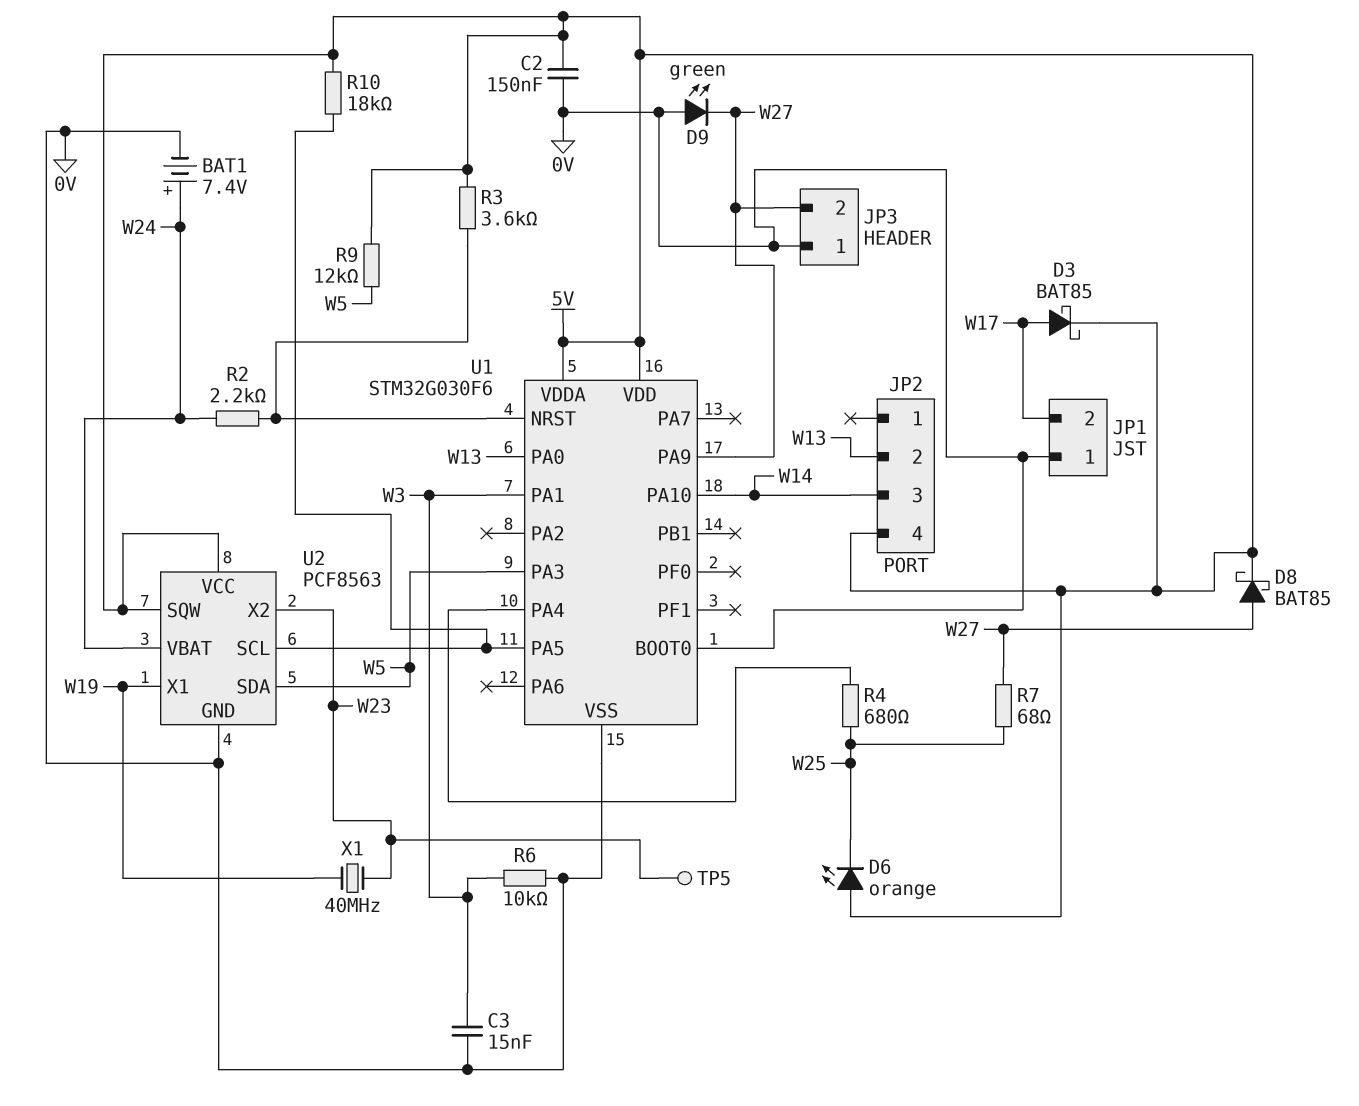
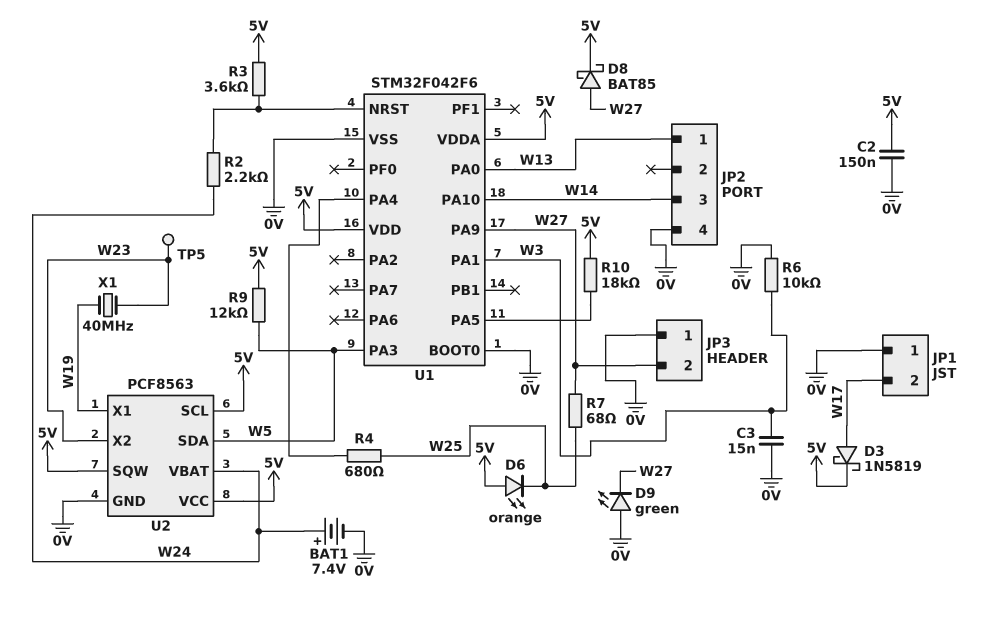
D3: schottky BAT85 (A W17, K 5V) -> schottky 1N5819 (A W17, K 5V)
JP2 pin 1: none -> W13
JP2 pin 2: W13 -> none
JP2 pin 4: 5V -> 0V
U1: STM32G030F6 -> STM32F042F6
U2 pin SCL: U1/PA5 -> 5V

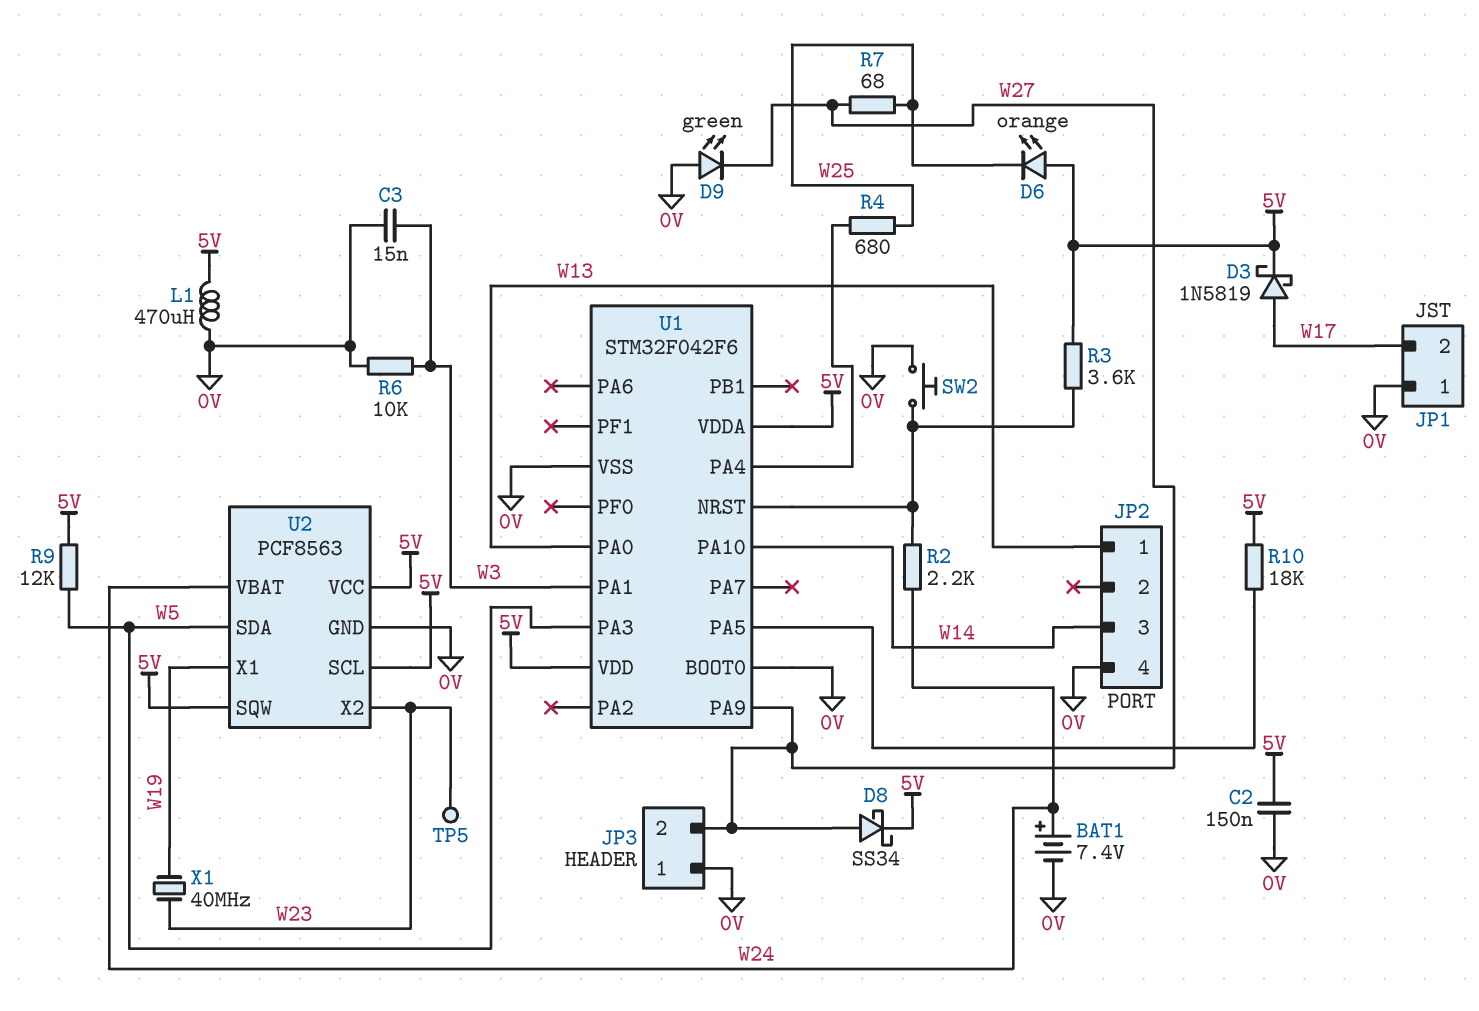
D8: schottky BAT85 (A W27, K 5V) -> schottky SS34 (A W27, K 5V)
L1: none -> 470uH (0V, 5V)
SW2: none -> button (0V, U1/NRST)

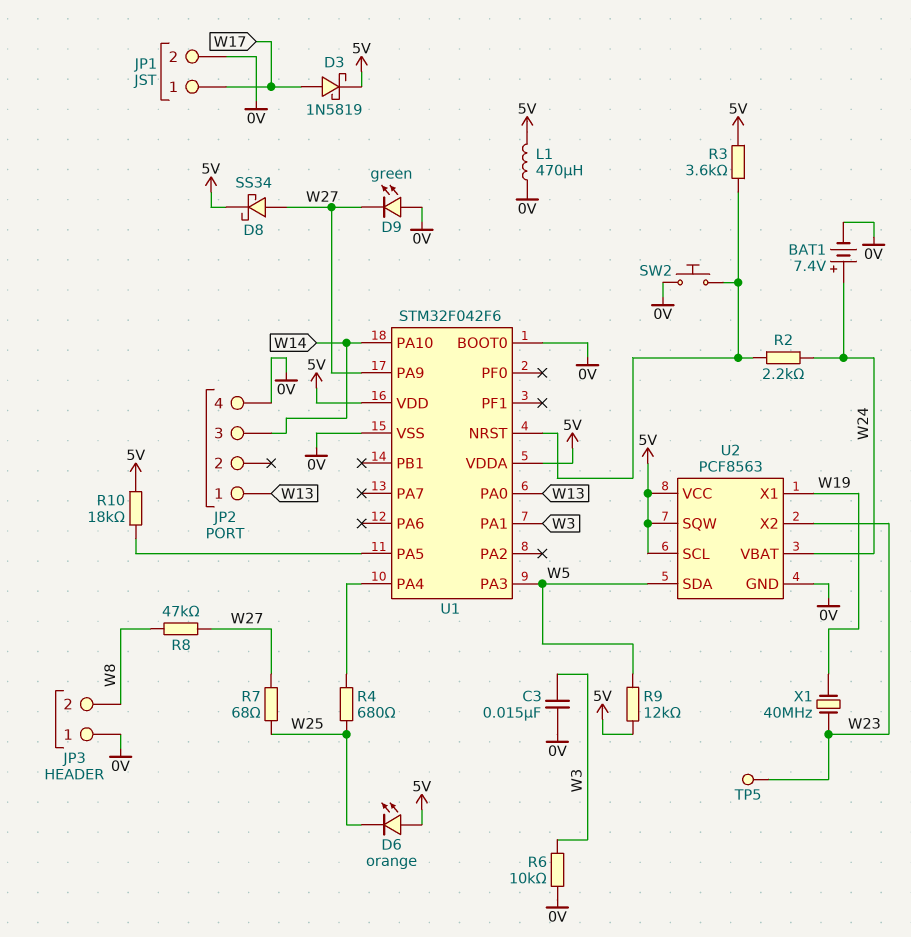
C2: 150nF (0V, 5V) -> none
JP1 pin 1: 0V -> W17
JP1 pin 2: W17 -> 0V
JP3 pin 2: W27 -> W8
R8: none -> 47k (W8, W27)

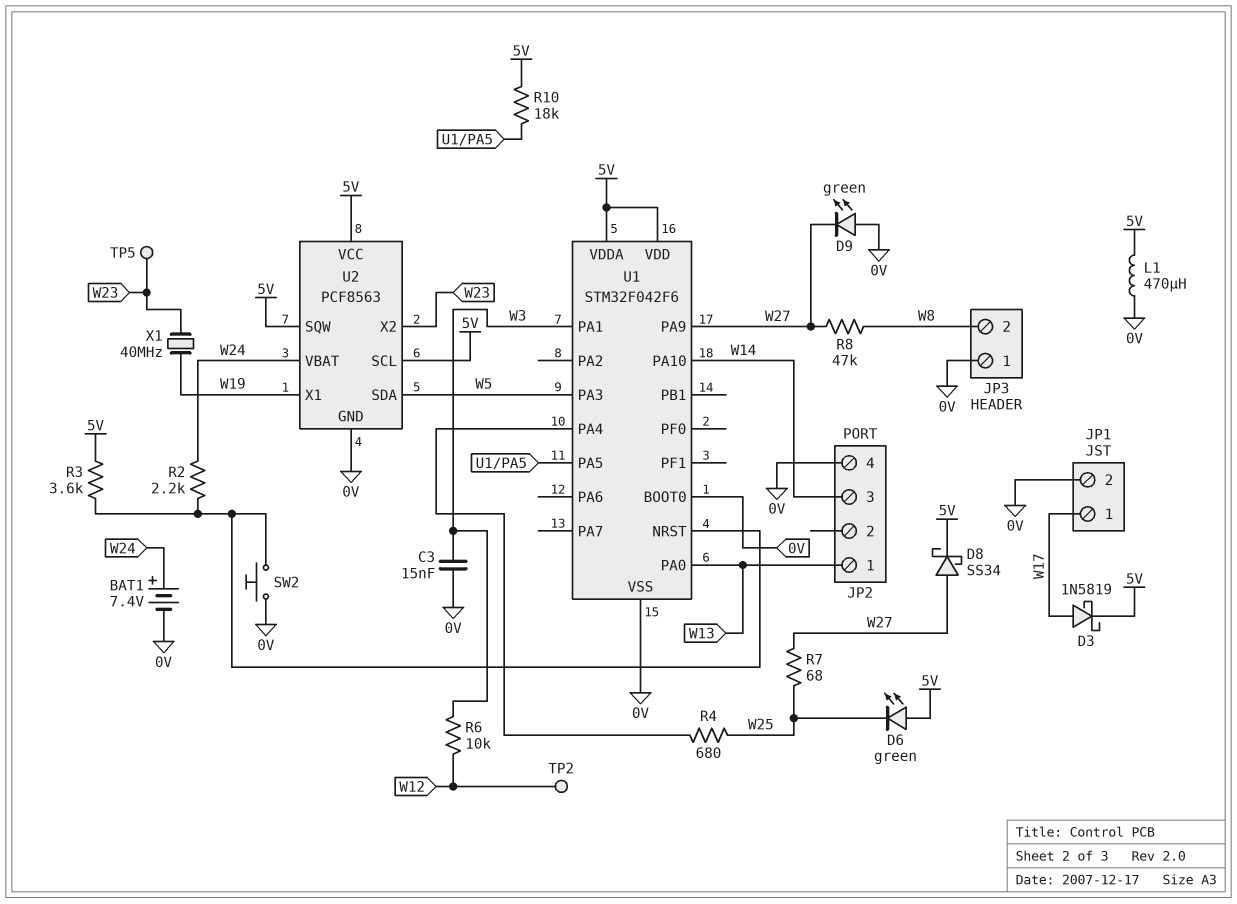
D6: LED orange (A 5V, K W25) -> LED green (A 5V, K W25)
R6: 10k (0V, W3) -> 10k (W3, W12)
R9: 12k (5V, W5) -> none
TP2: none -> test point (W12)

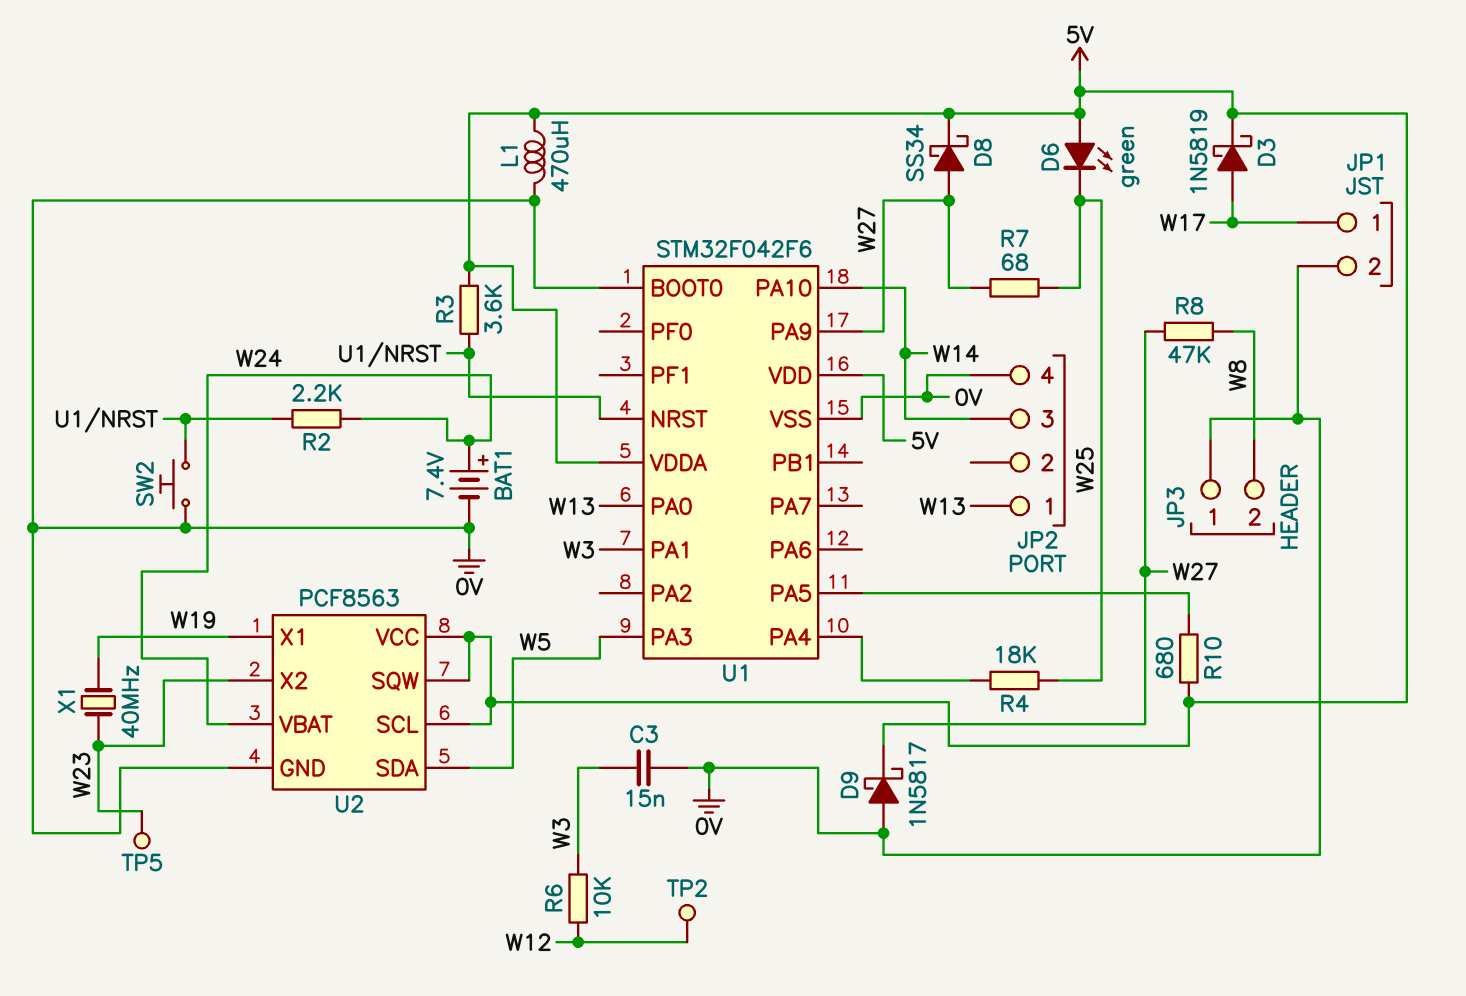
D9: LED green (A 0V, K W27) -> schottky 1N5817 (A 0V, K W27)
R4: 680 (U1/PA4, W25) -> 18k (U1/PA4, W25)
R10: 18k (5V, U1/PA5) -> 680 (5V, U1/PA5)

